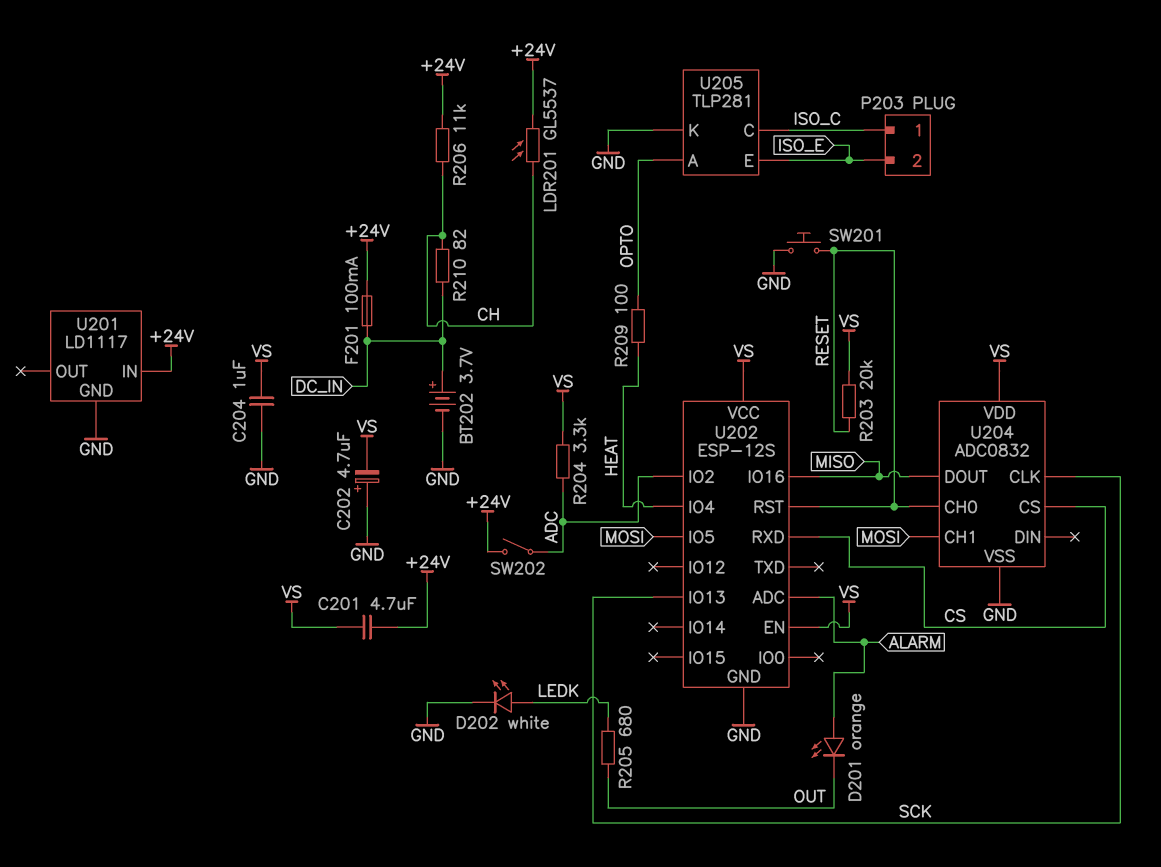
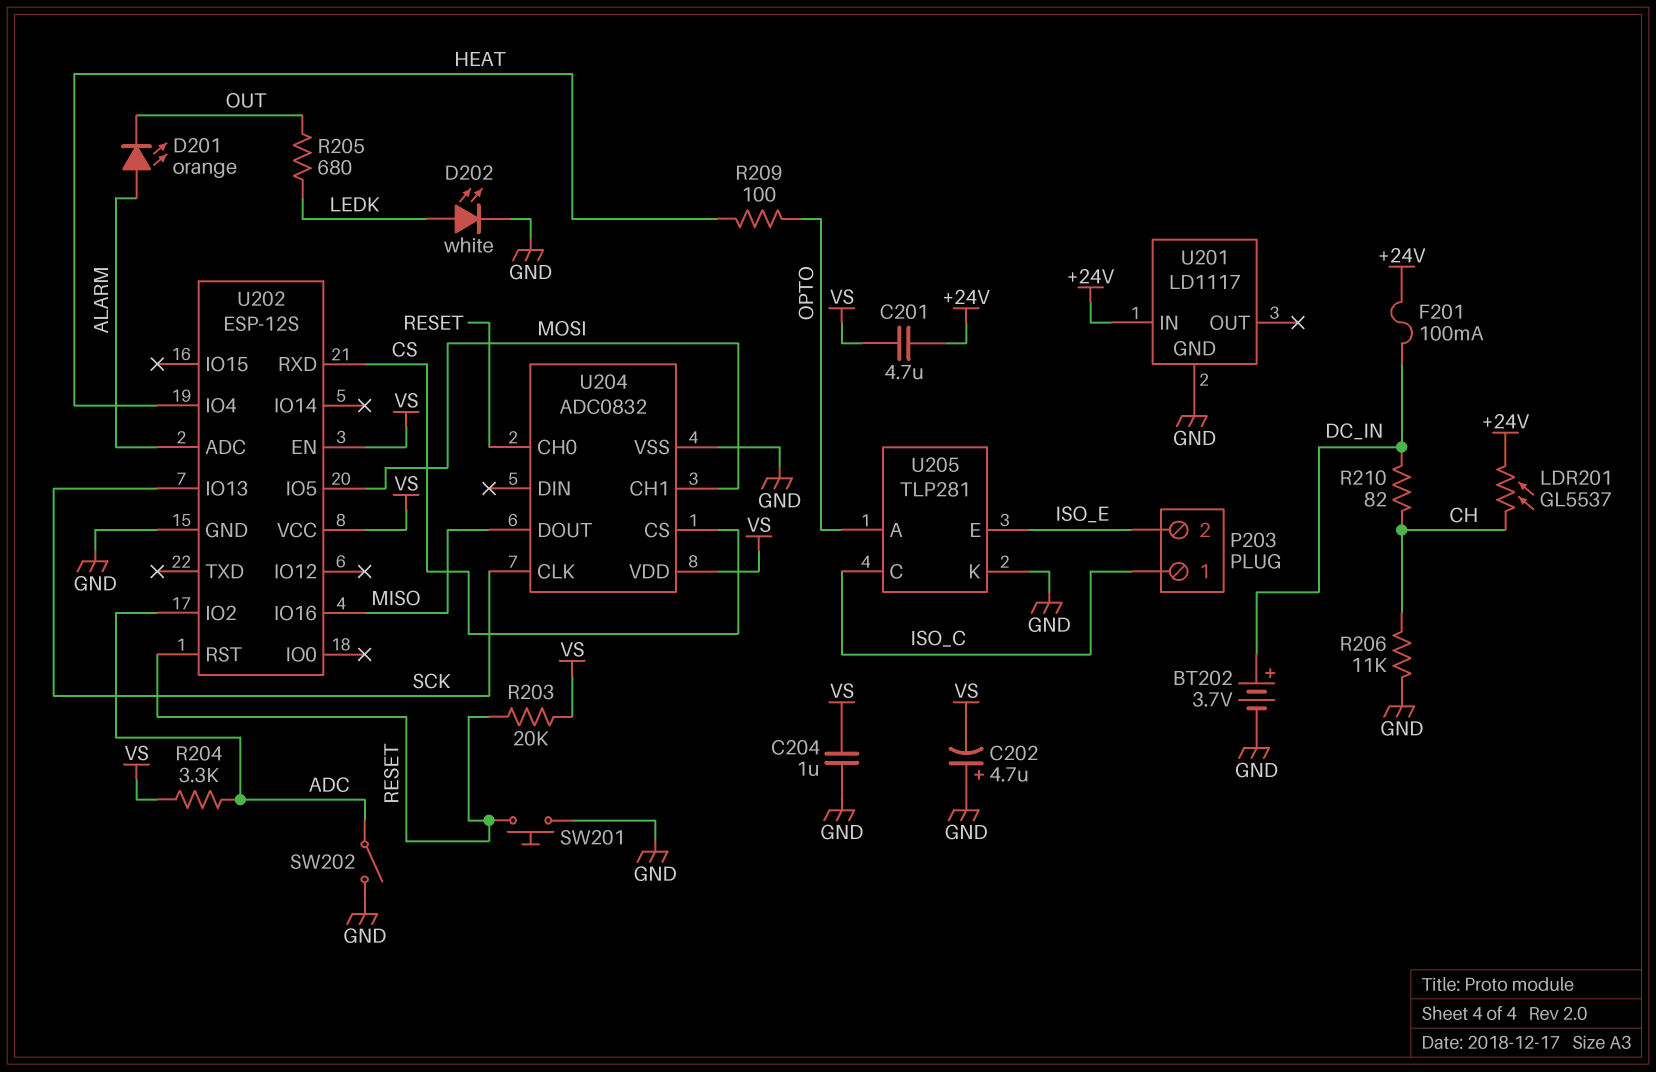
R206: 11k (+24V, CH) -> 11k (CH, GND)
SW202: switch (+24V, ADC) -> switch (ADC, GND)

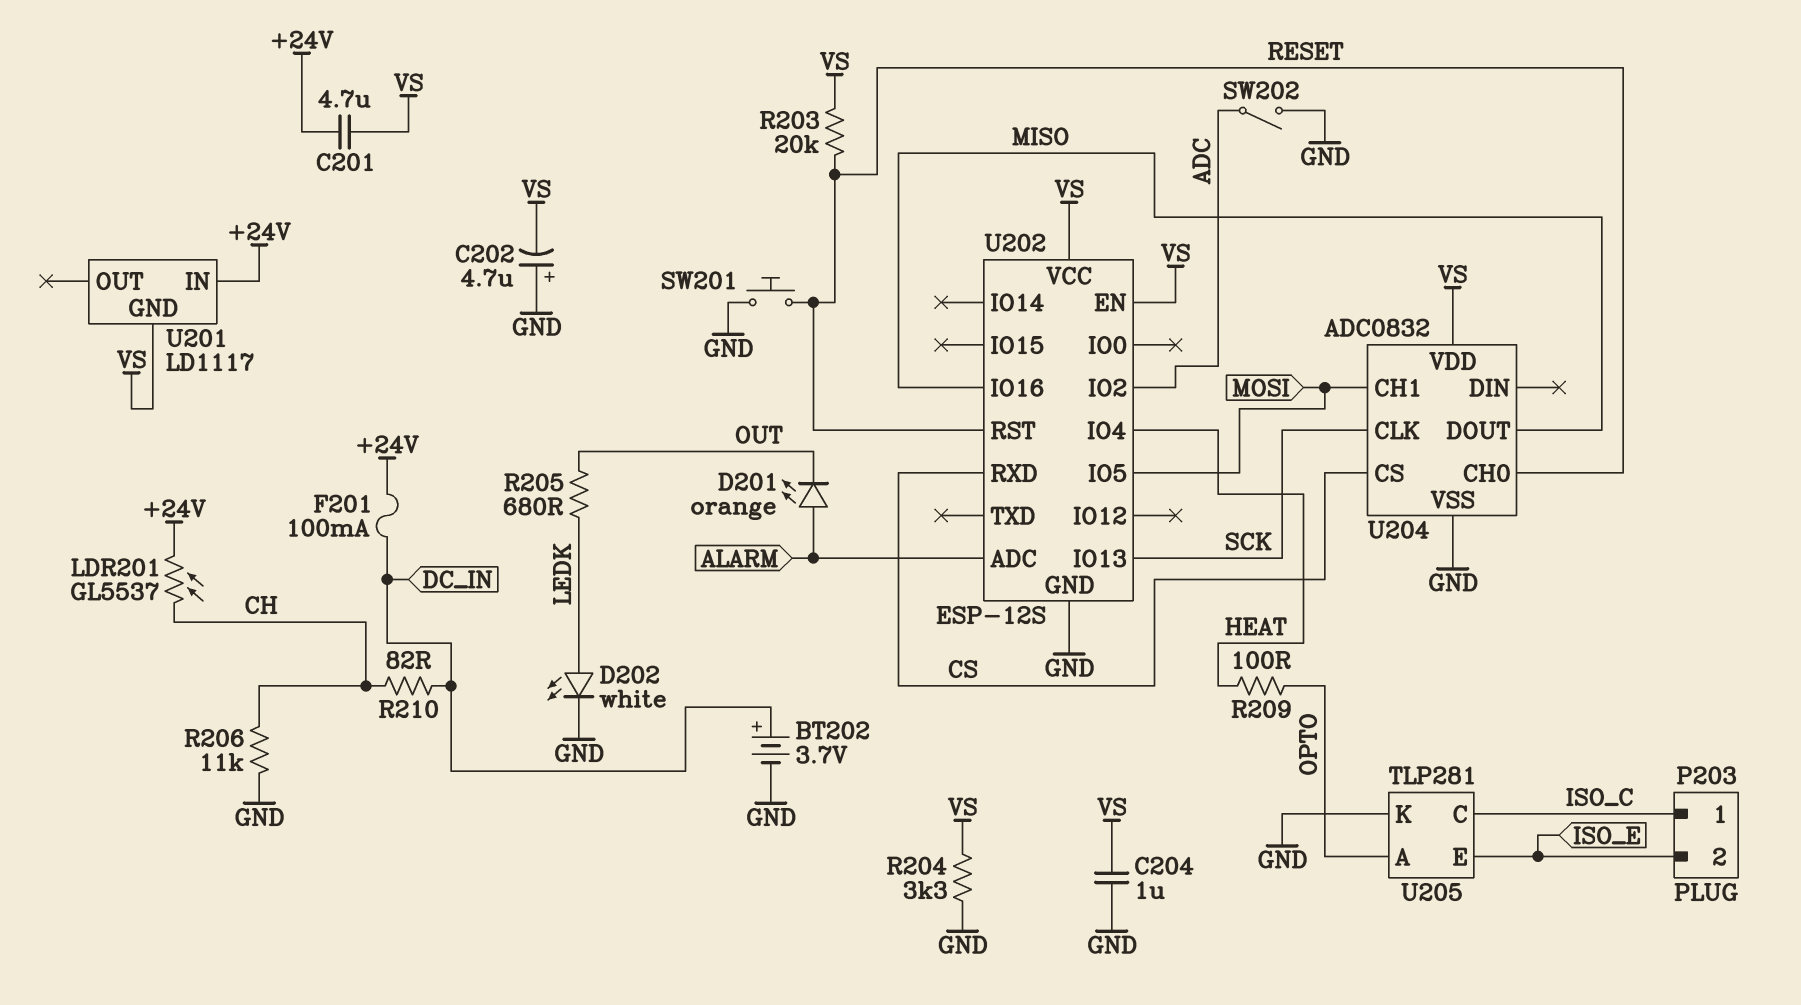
R204: 3.3k (ADC, VS) -> 3.3k (GND, VS)
U201 pin GND: GND -> VS

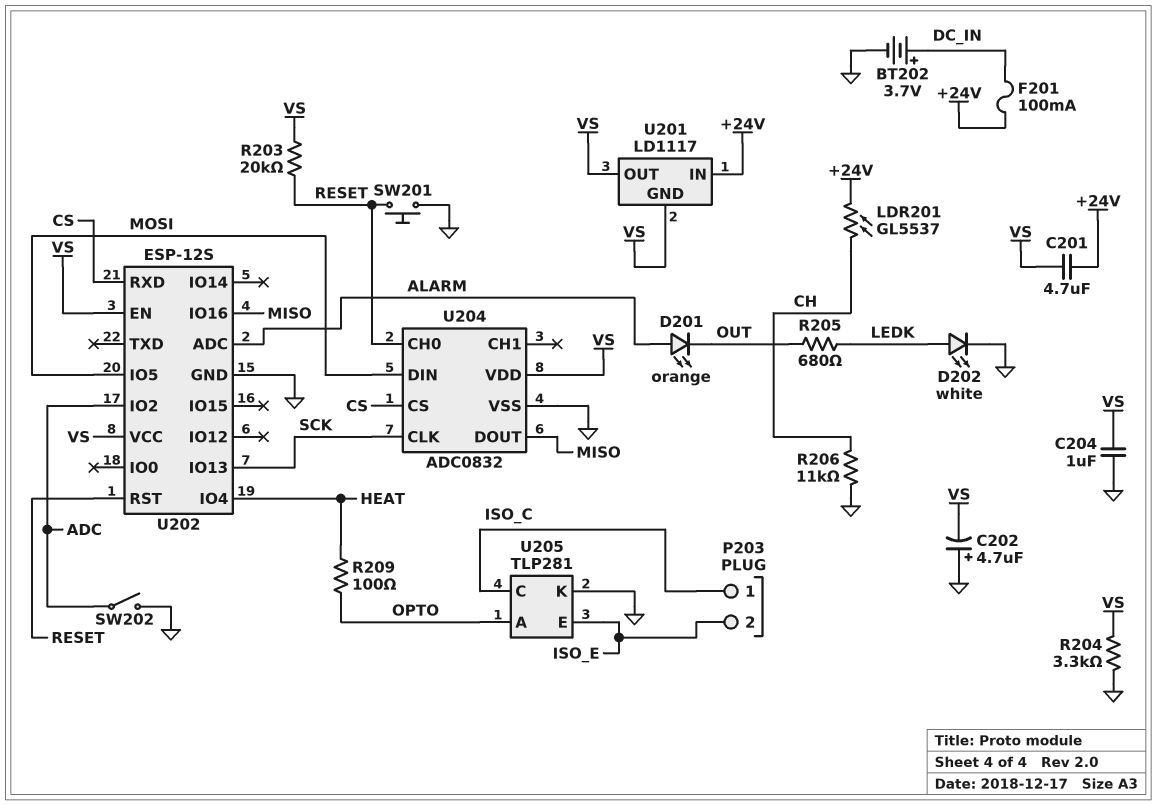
R210: 82 (CH, DC_IN) -> none
U201 pin OUT: none -> VS
U204 pin CH1: MOSI -> none
U204 pin DIN: none -> MOSI

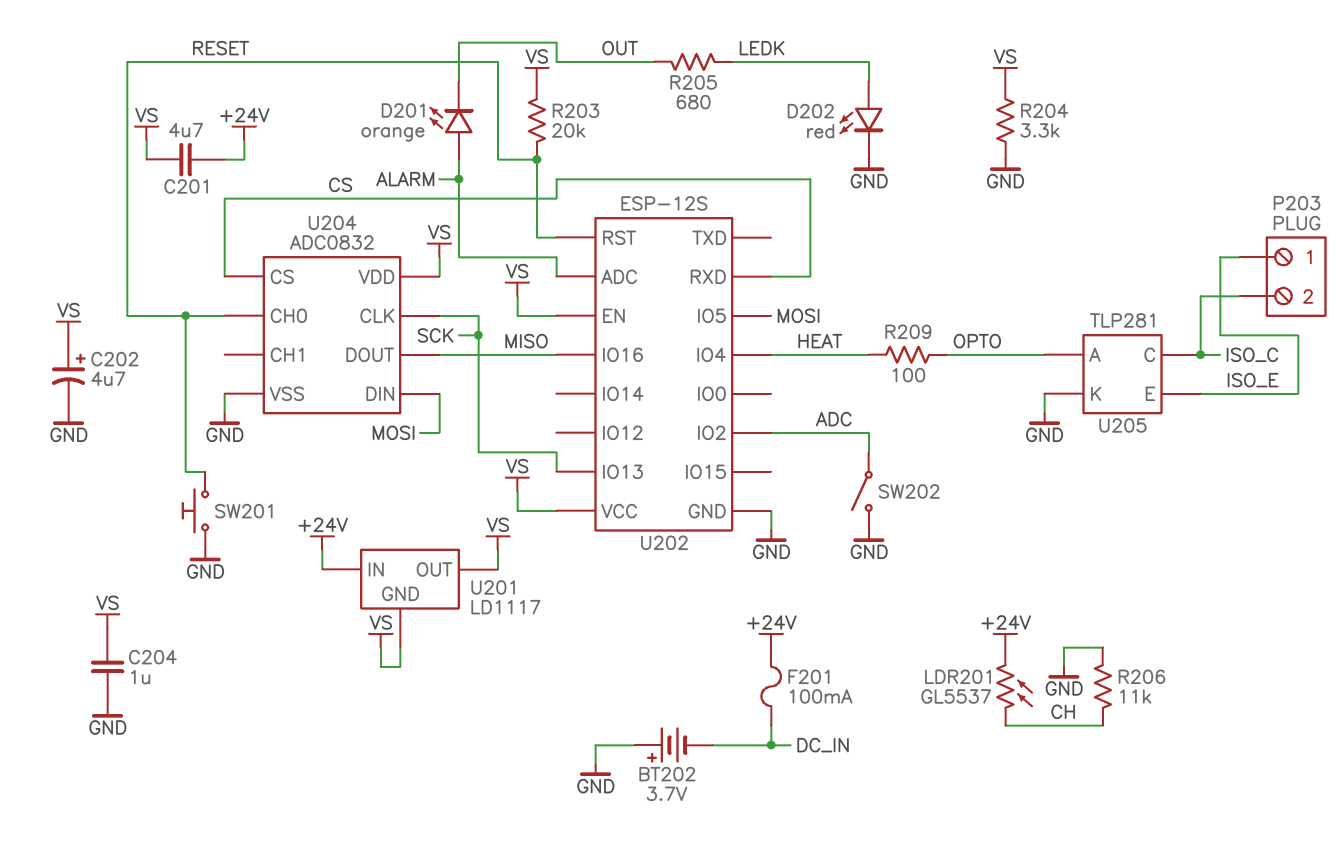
BT202: 3.7V (plus DC_IN, minus GND) -> 3.7V (plus GND, minus DC_IN)
C202: 4.7uF (plus GND, minus VS) -> 4.7uF (plus VS, minus GND)
D202: LED white (A LEDK, K GND) -> LED red (A LEDK, K GND)
P203 pin 1: ISO_C -> ISO_E
P203 pin 2: ISO_E -> ISO_C

